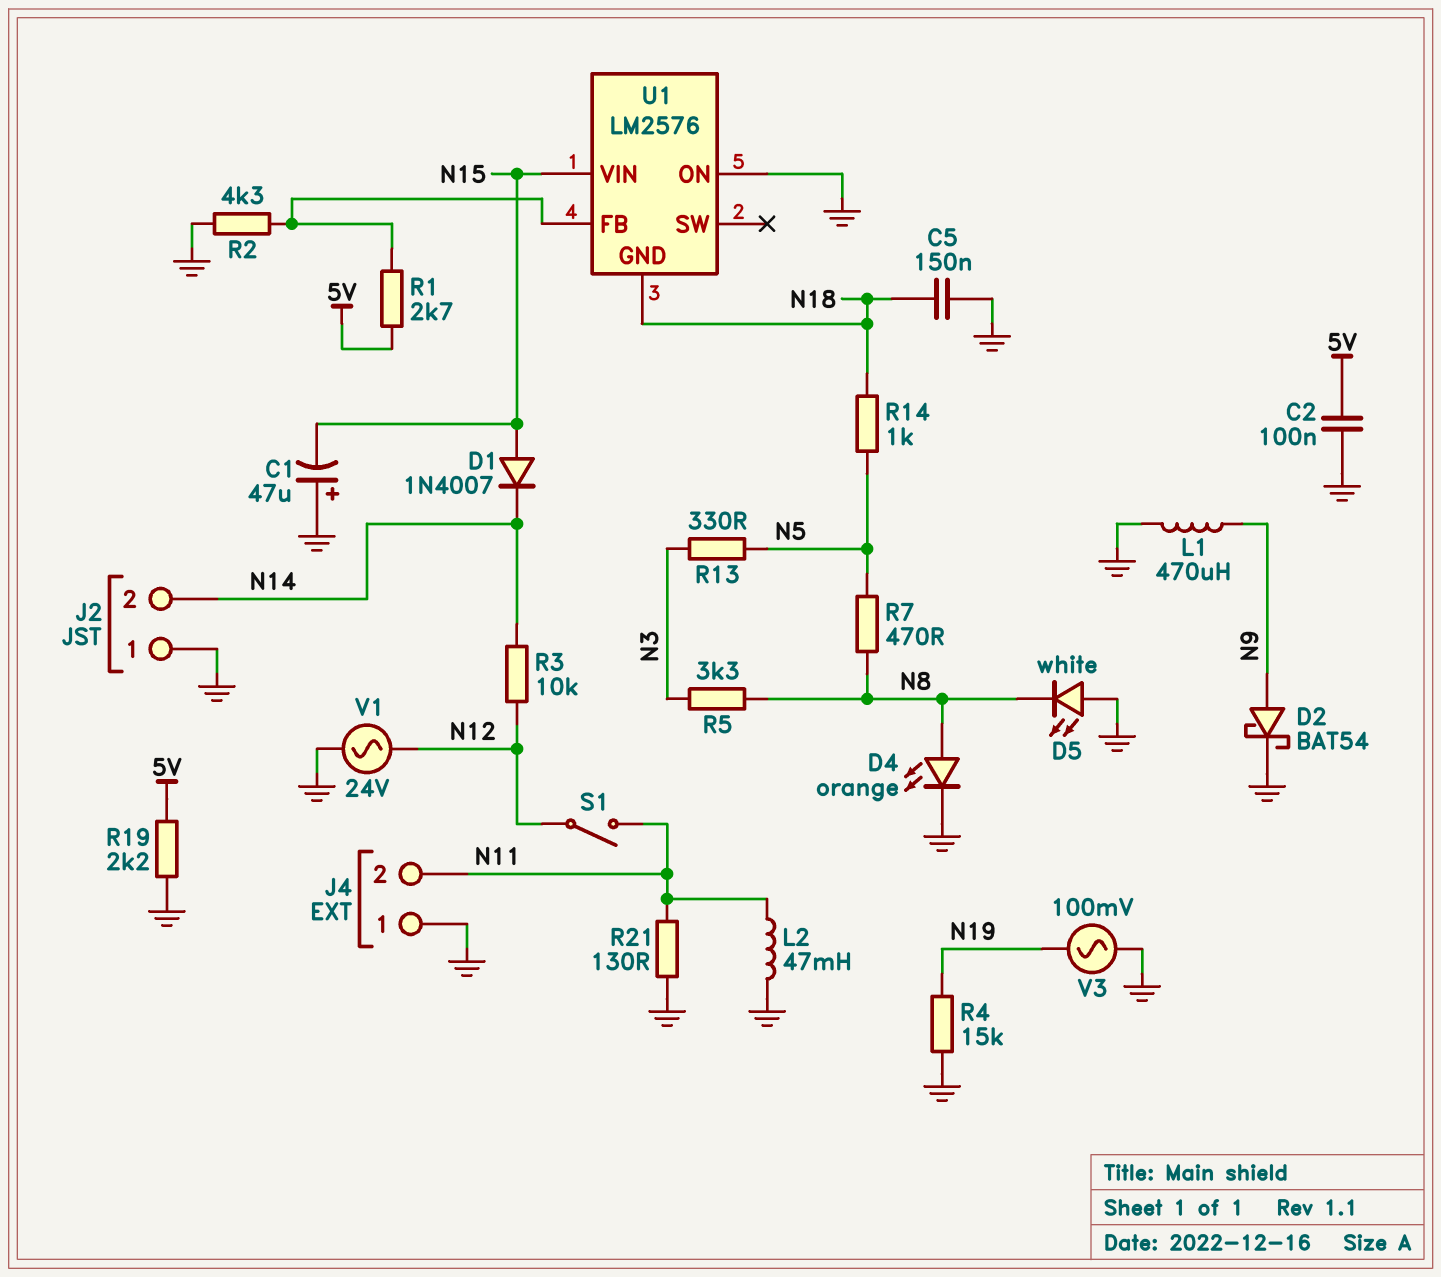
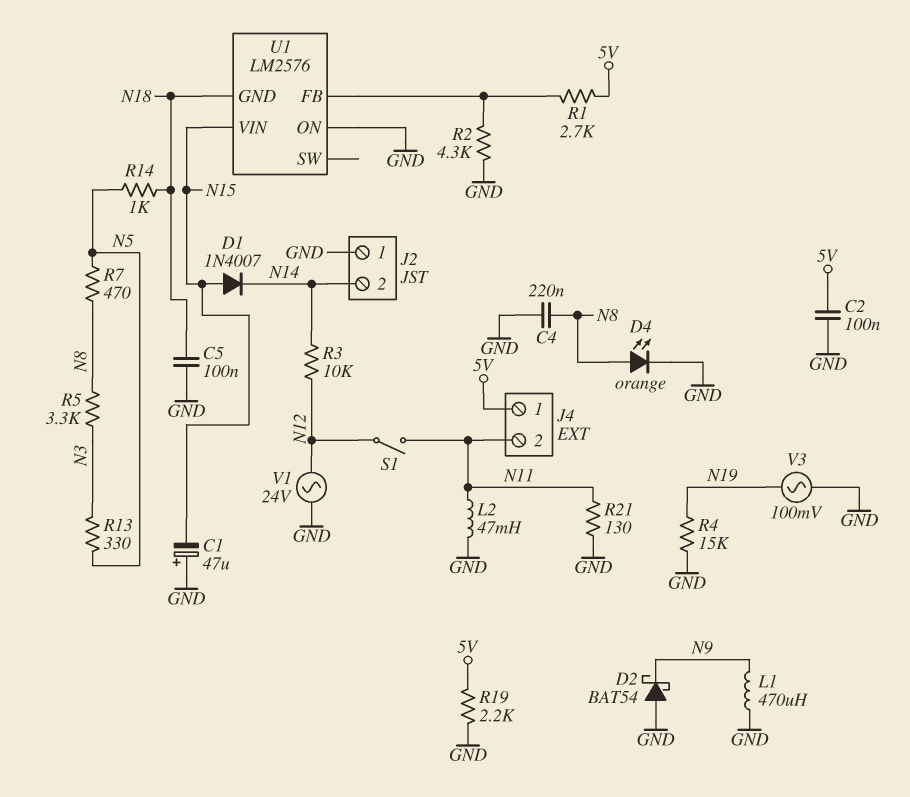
C4: none -> 220nF (GND, N8)
C5: 150nF (GND, N18) -> 100nF (GND, N18)
D2: schottky BAT54 (A N9, K GND) -> schottky BAT54 (A GND, K N9)
D5: LED white (A GND, K N8) -> none
J4 pin 1: GND -> 5V

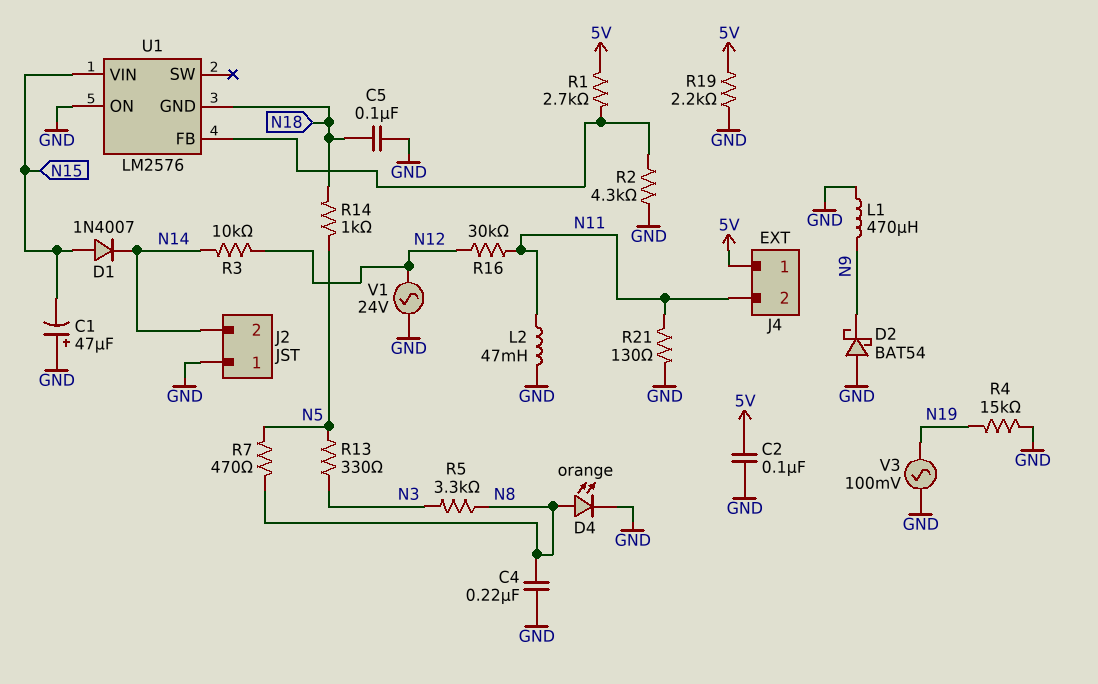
R16: none -> 30k (N11, N12)
S1: switch (N11, N12) -> none

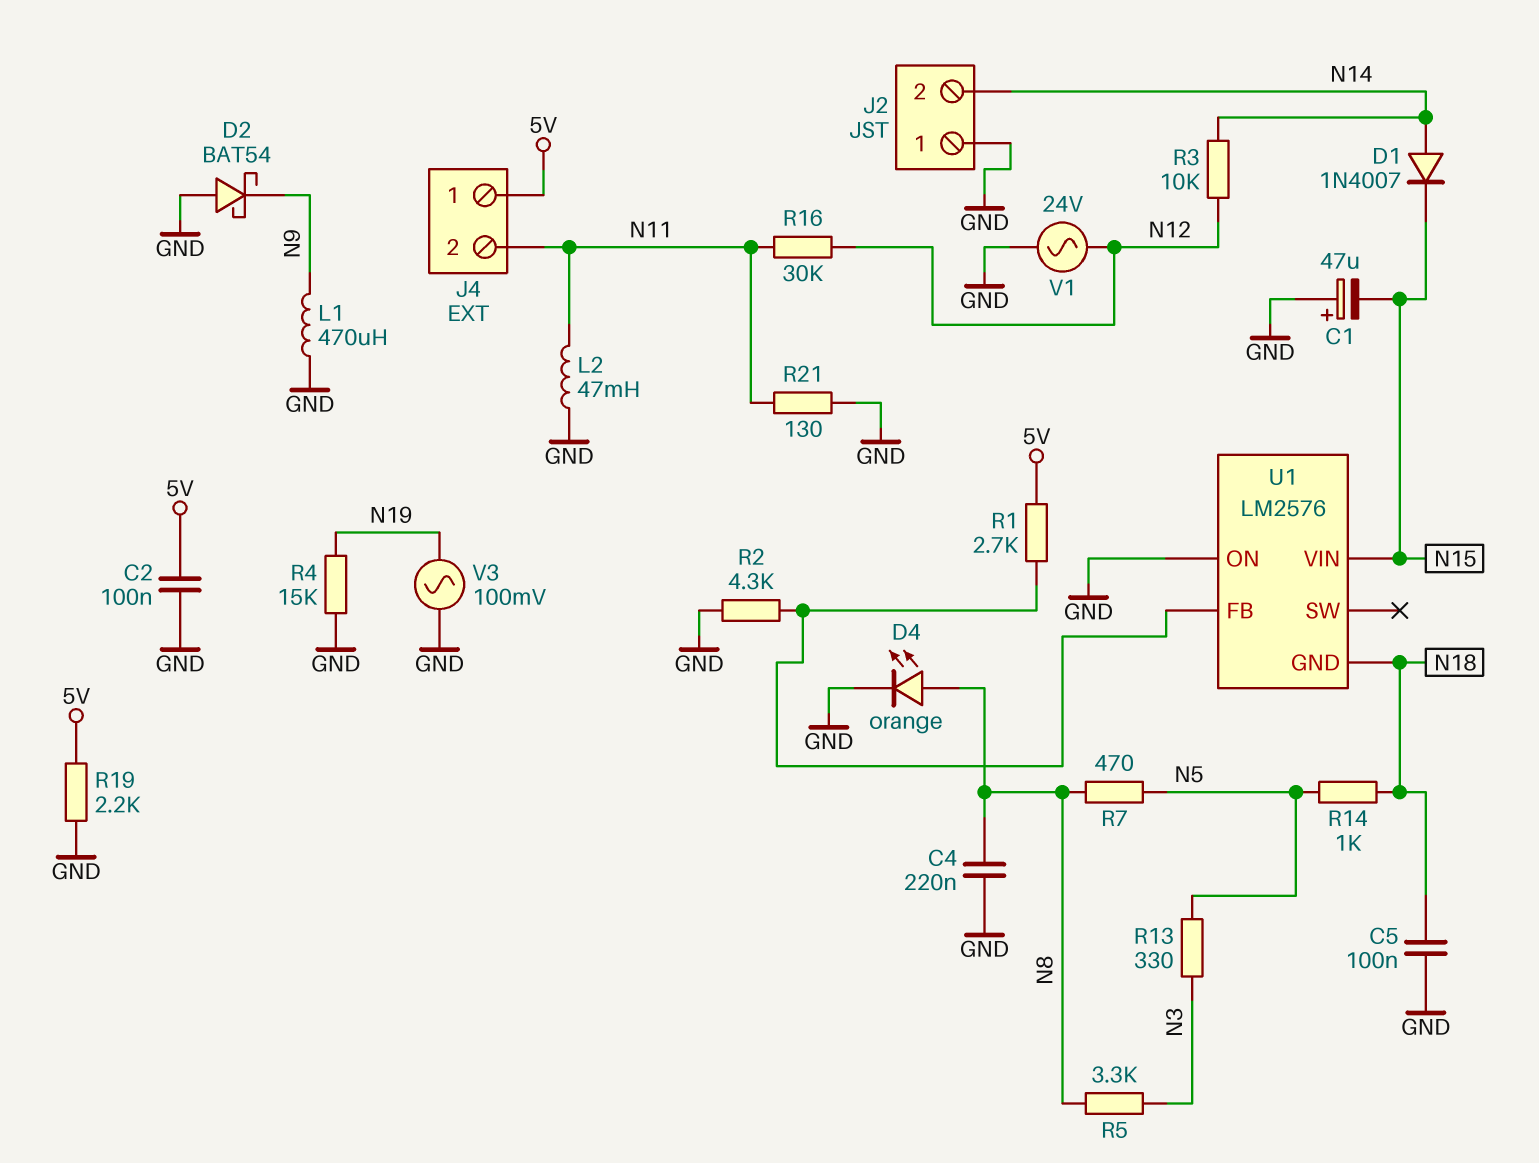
D1: diode 1N4007 (A N15, K N14) -> diode 1N4007 (A N14, K N15)

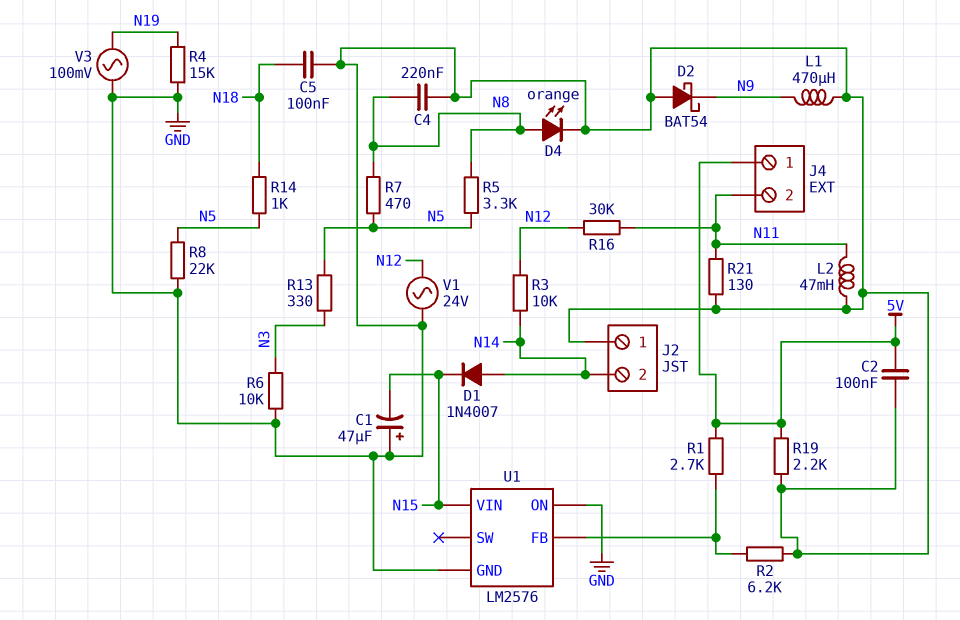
R2: 4.3k (GND, U1/FB) -> 6.2k (GND, U1/FB)
R5: 3.3k (N3, N8) -> 3.3k (N5, N8)
R6: none -> 10k (GND, N3)
R8: none -> 22k (GND, N5)
U1 pin GND: N18 -> GND

